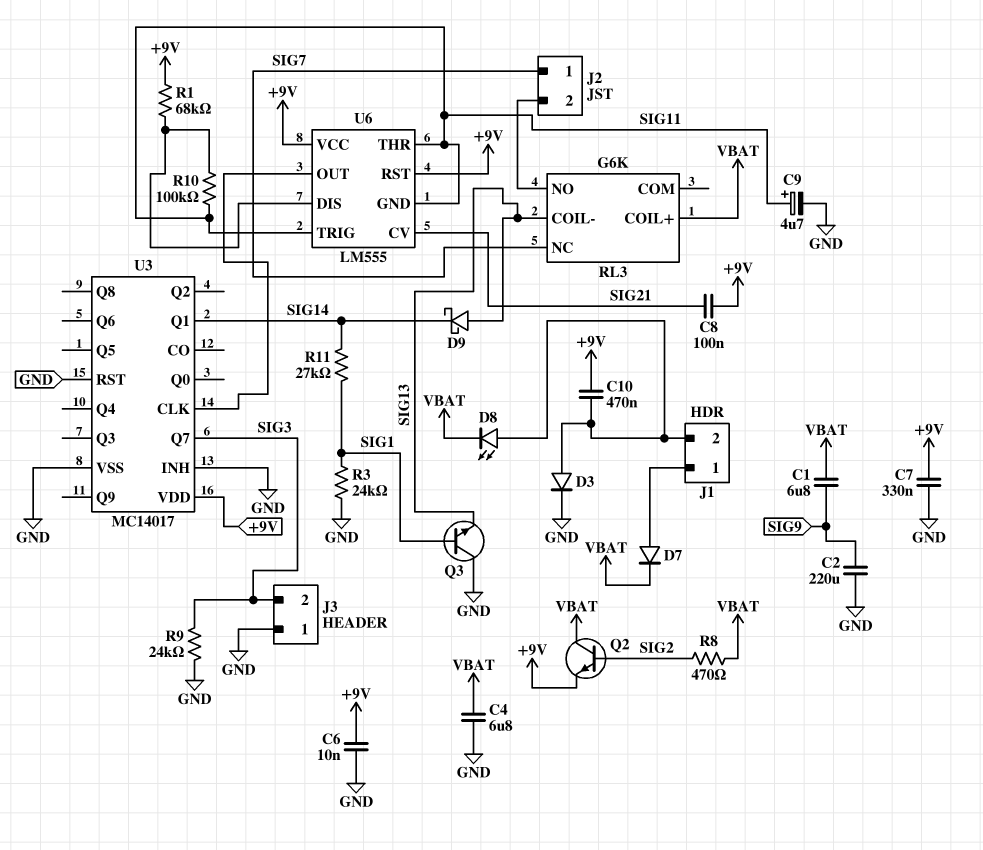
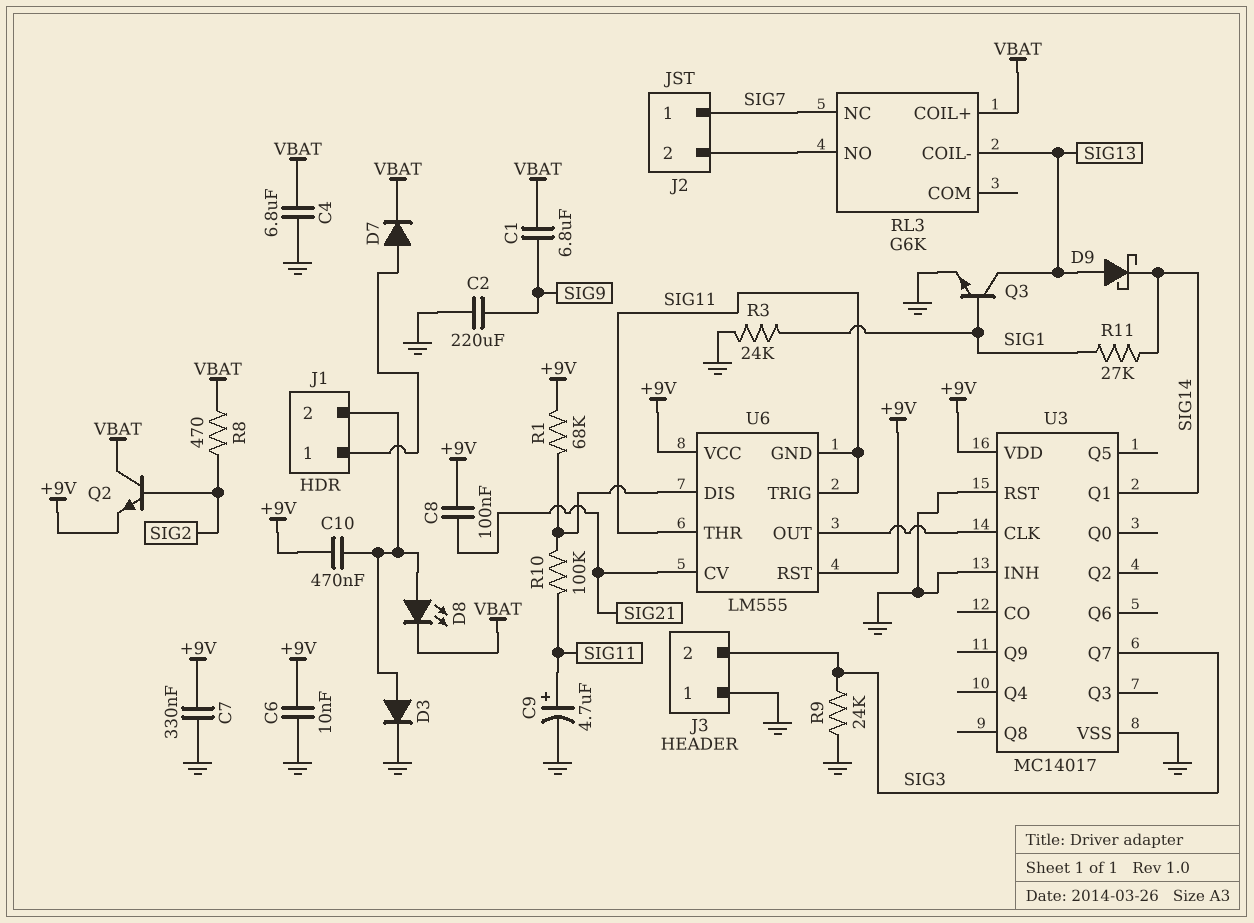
Q3: NPN (B SIG1, C GND, E SIG13) -> NPN (B SIG1, C SIG13, E GND)

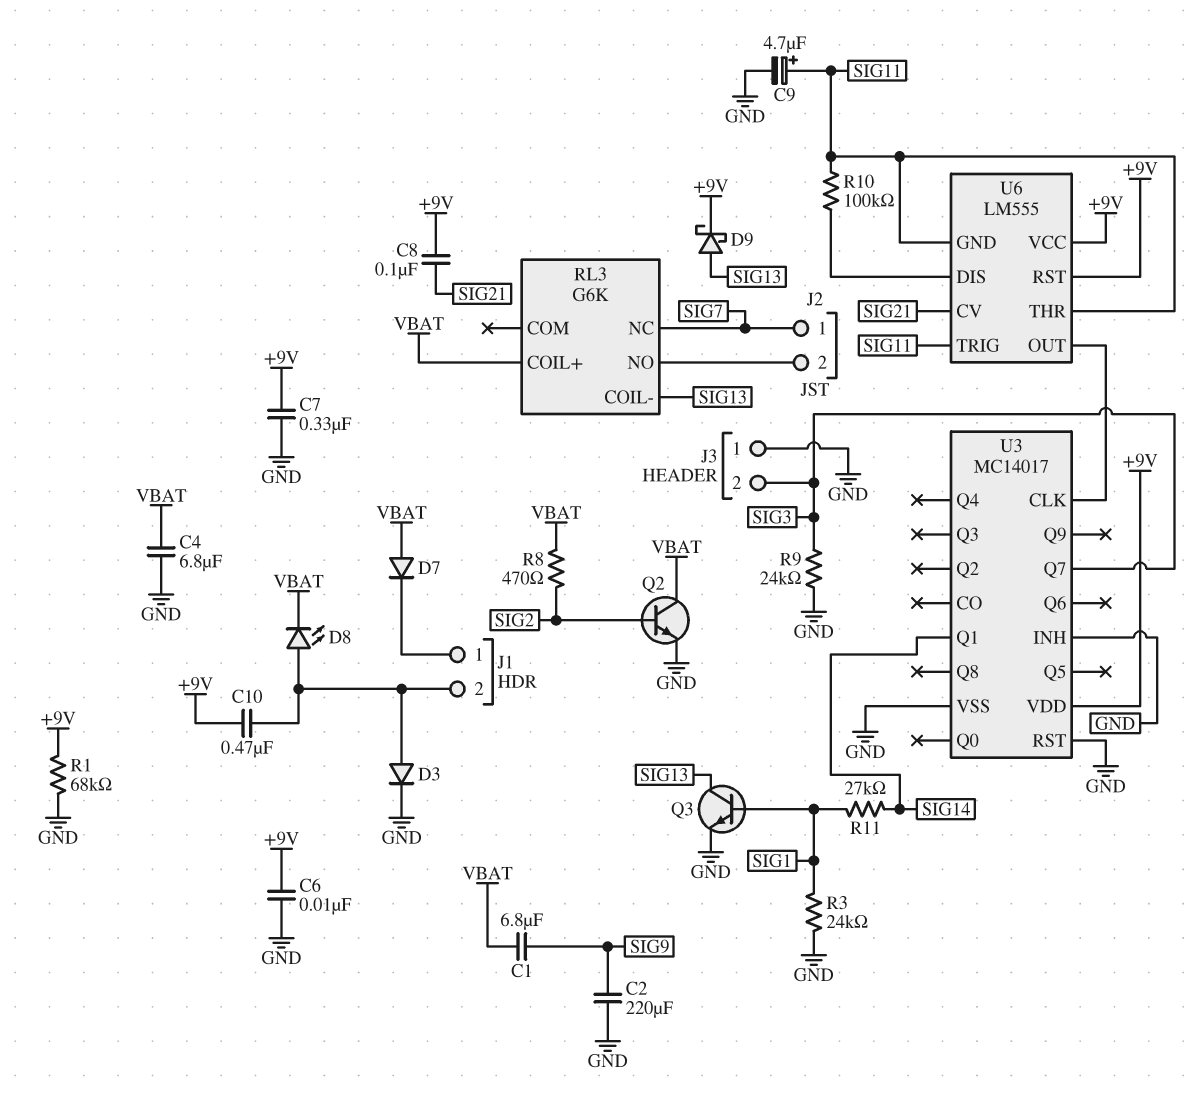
D7: diode (A J1/1, K VBAT) -> diode (A VBAT, K J1/1)
D9: schottky (A SIG13, K SIG14) -> schottky (A SIG13, K +9V)
Q2: NPN (B SIG2, C VBAT, E +9V) -> NPN (B SIG2, C VBAT, E GND)
R1: 68k (+9V, U6/DIS) -> 68k (+9V, GND)

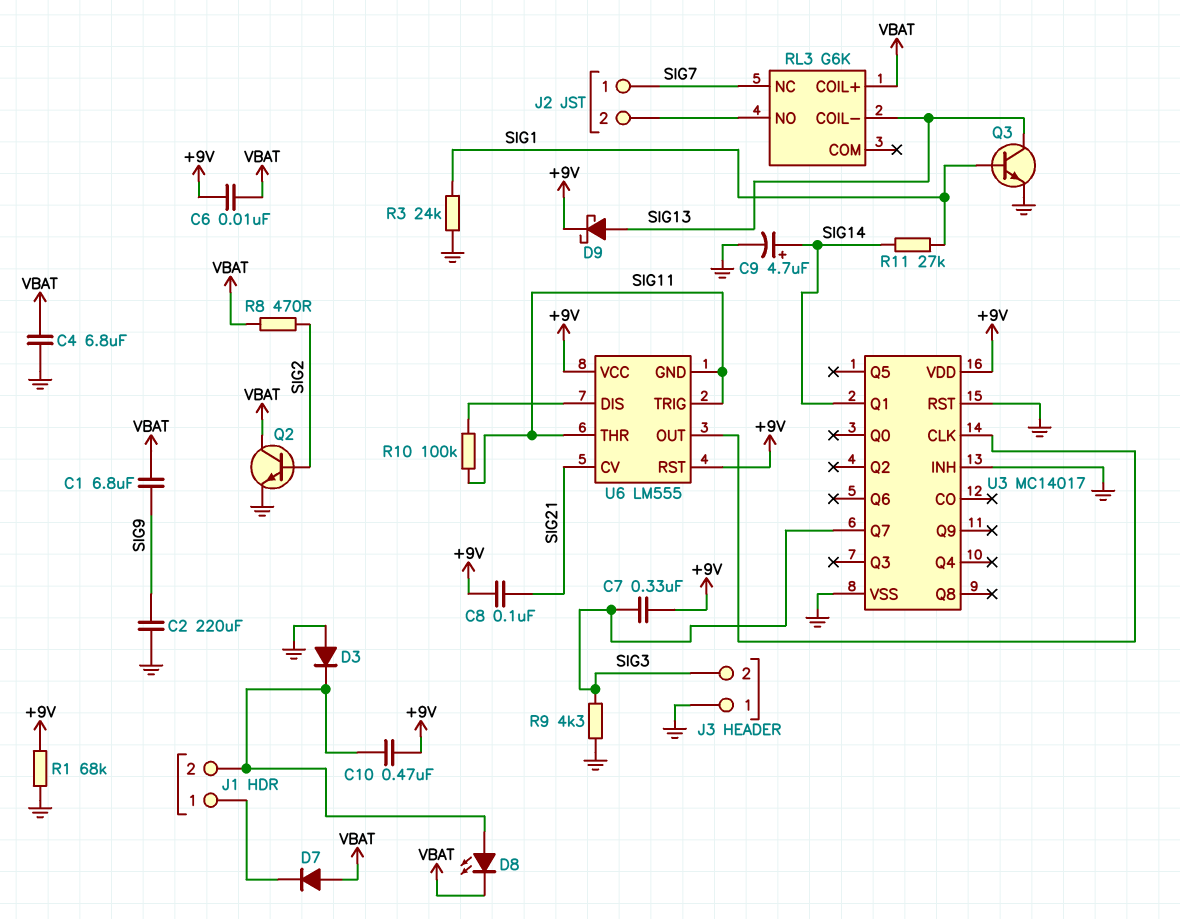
C6: 10nF (+9V, GND) -> 10nF (+9V, VBAT)
C7: 330nF (+9V, GND) -> 330nF (+9V, SIG3)
C9: 4.7uF (plus SIG11, minus GND) -> 4.7uF (plus SIG14, minus GND)
D3: diode (A J1/2, K GND) -> diode (A GND, K J1/2)
R9: 24k (GND, SIG3) -> 4.3k (GND, SIG3)

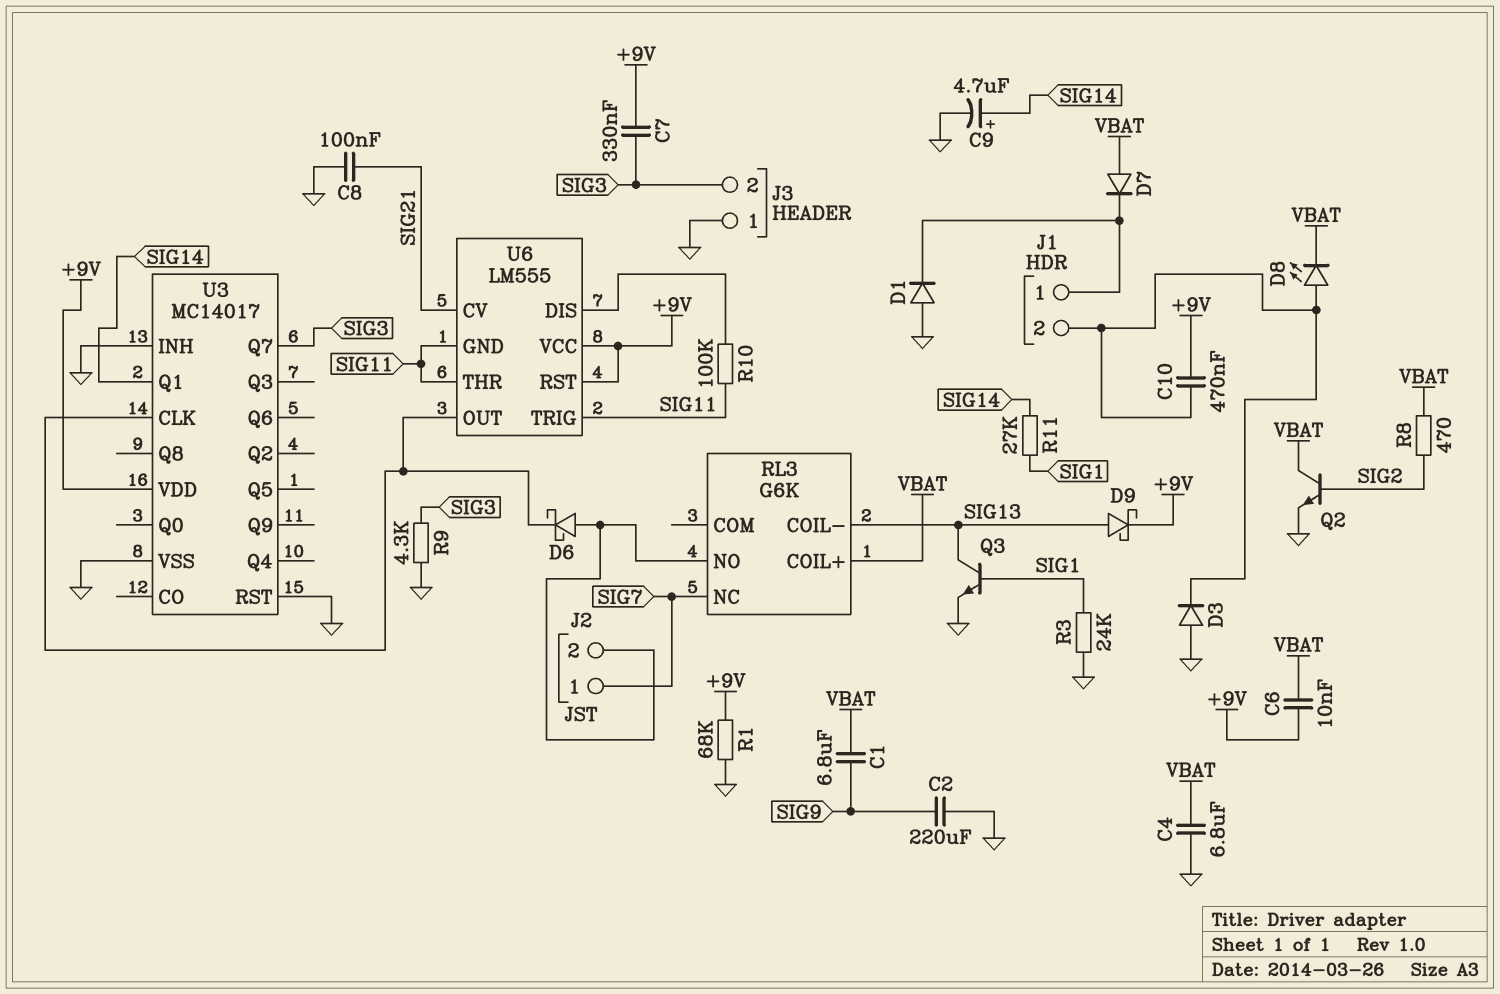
C8: 100nF (+9V, SIG21) -> 100nF (GND, SIG21)
D1: none -> diode (A GND, K J1/1)
D6: none -> schottky (A J2/2, K U3/CLK)

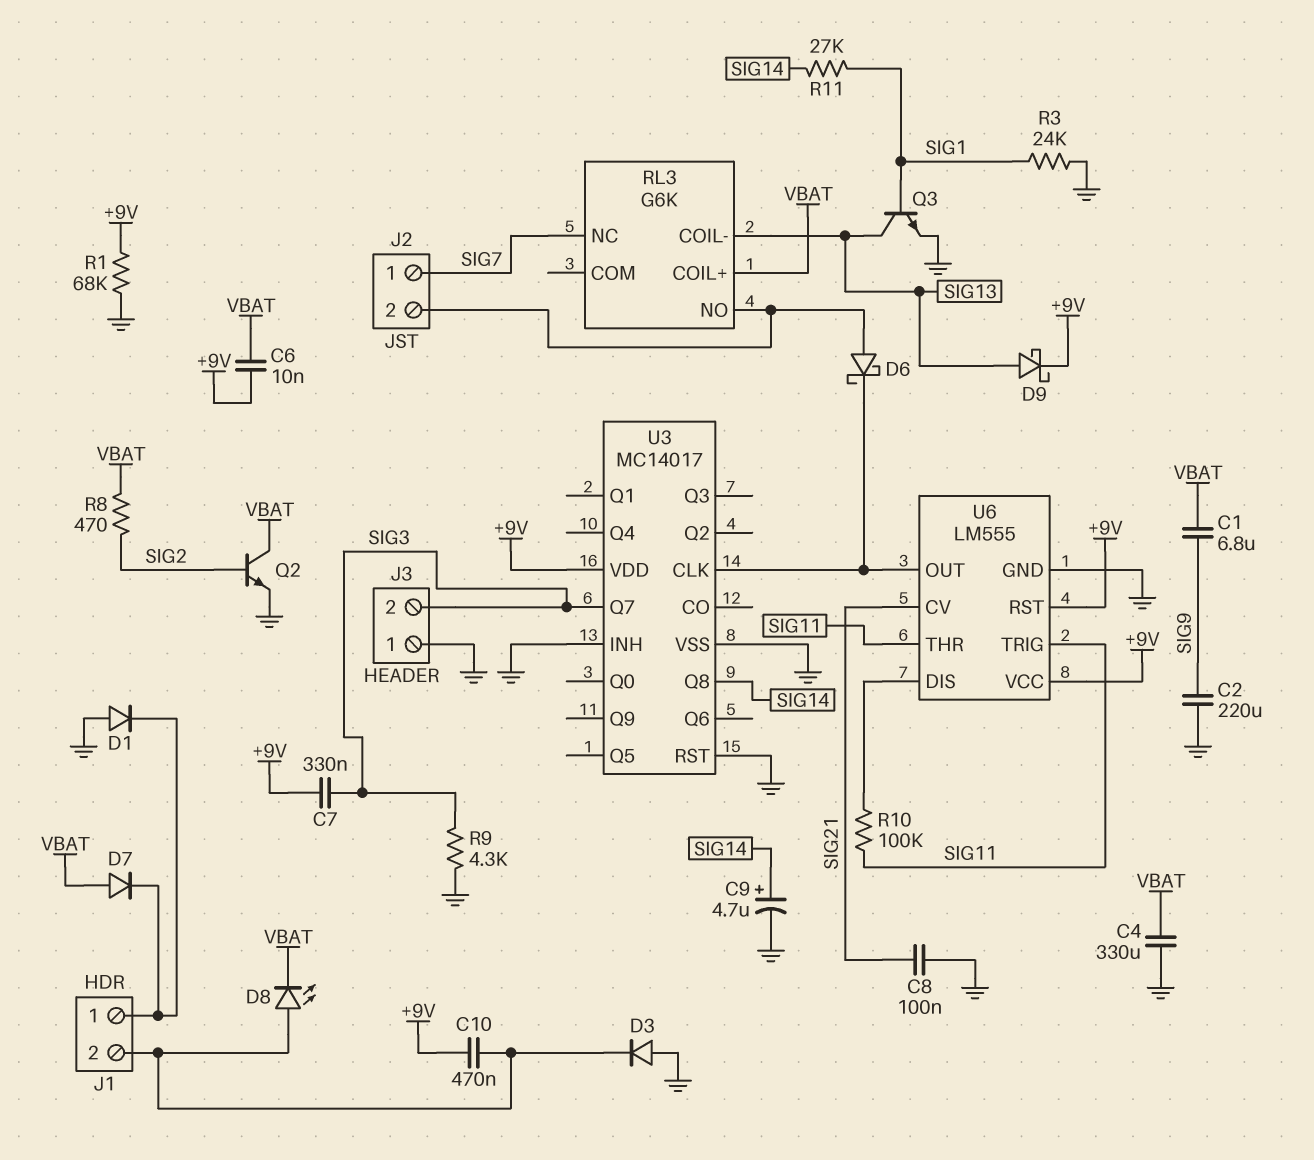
C4: 6.8uF (GND, VBAT) -> 330uF (GND, VBAT)
U3 pin Q1: SIG14 -> none
U3 pin Q8: none -> SIG14
U6 pin GND: SIG11 -> GND

